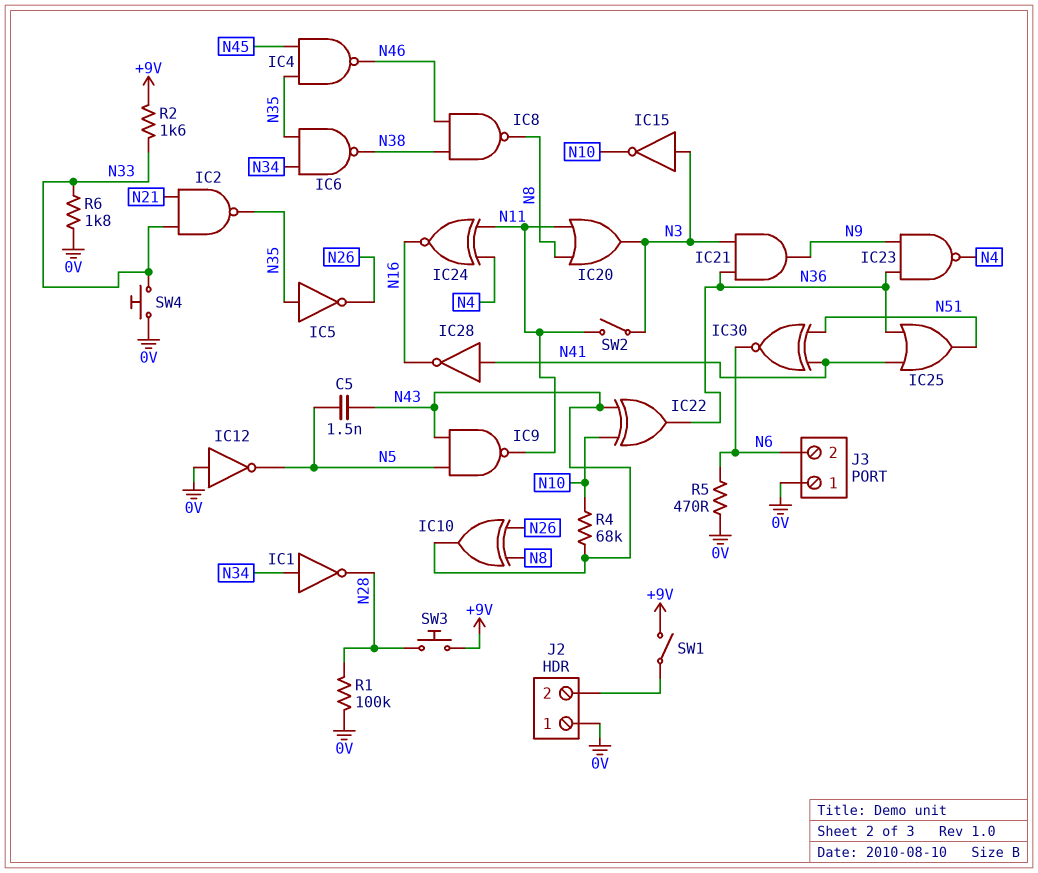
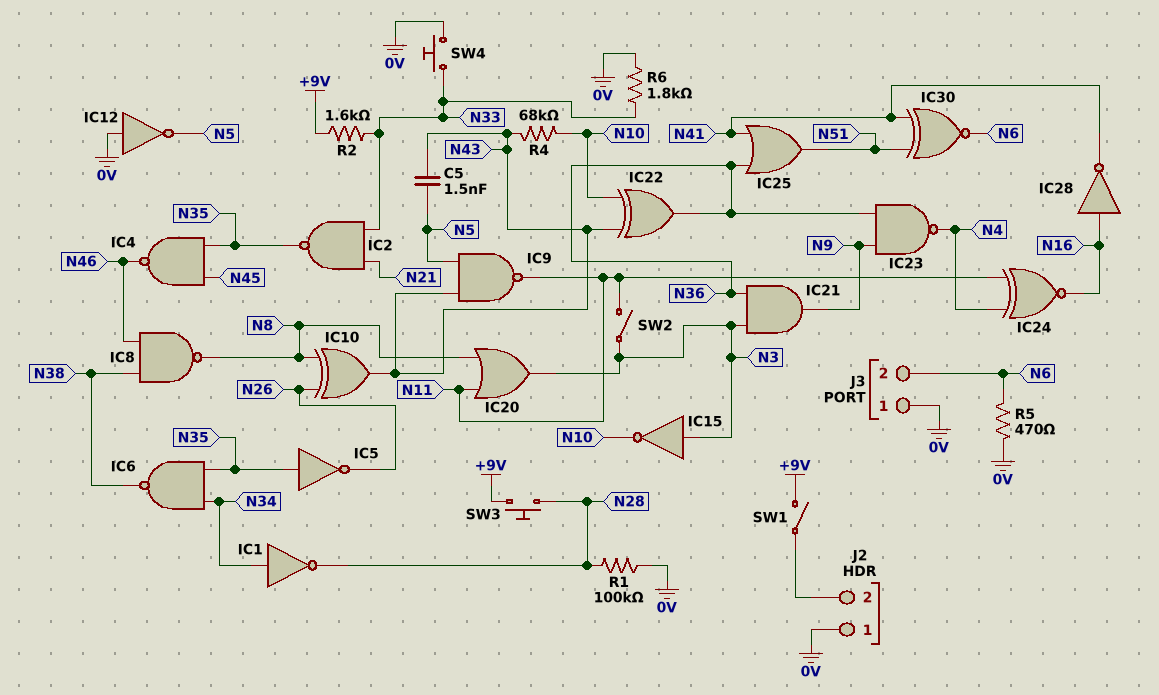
IC28: NOT (in N41, out N16) -> NOT (in N16, out N41)

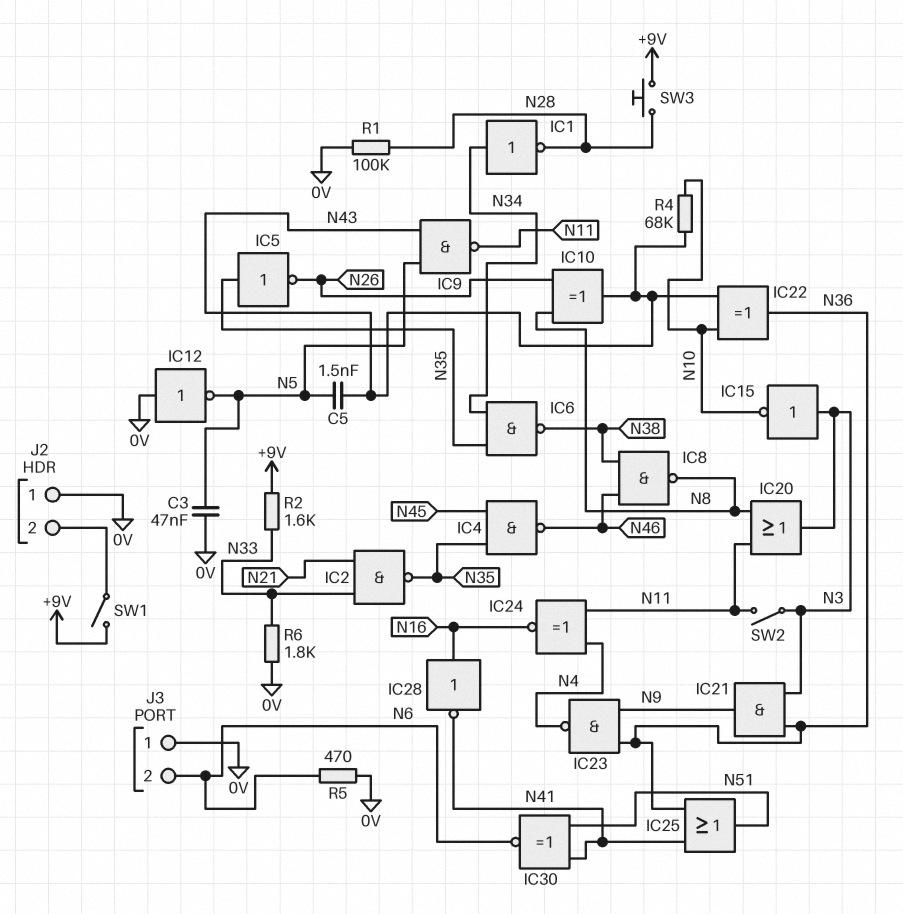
C3: none -> 47nF (0V, N5)
SW4: button (0V, N33) -> none

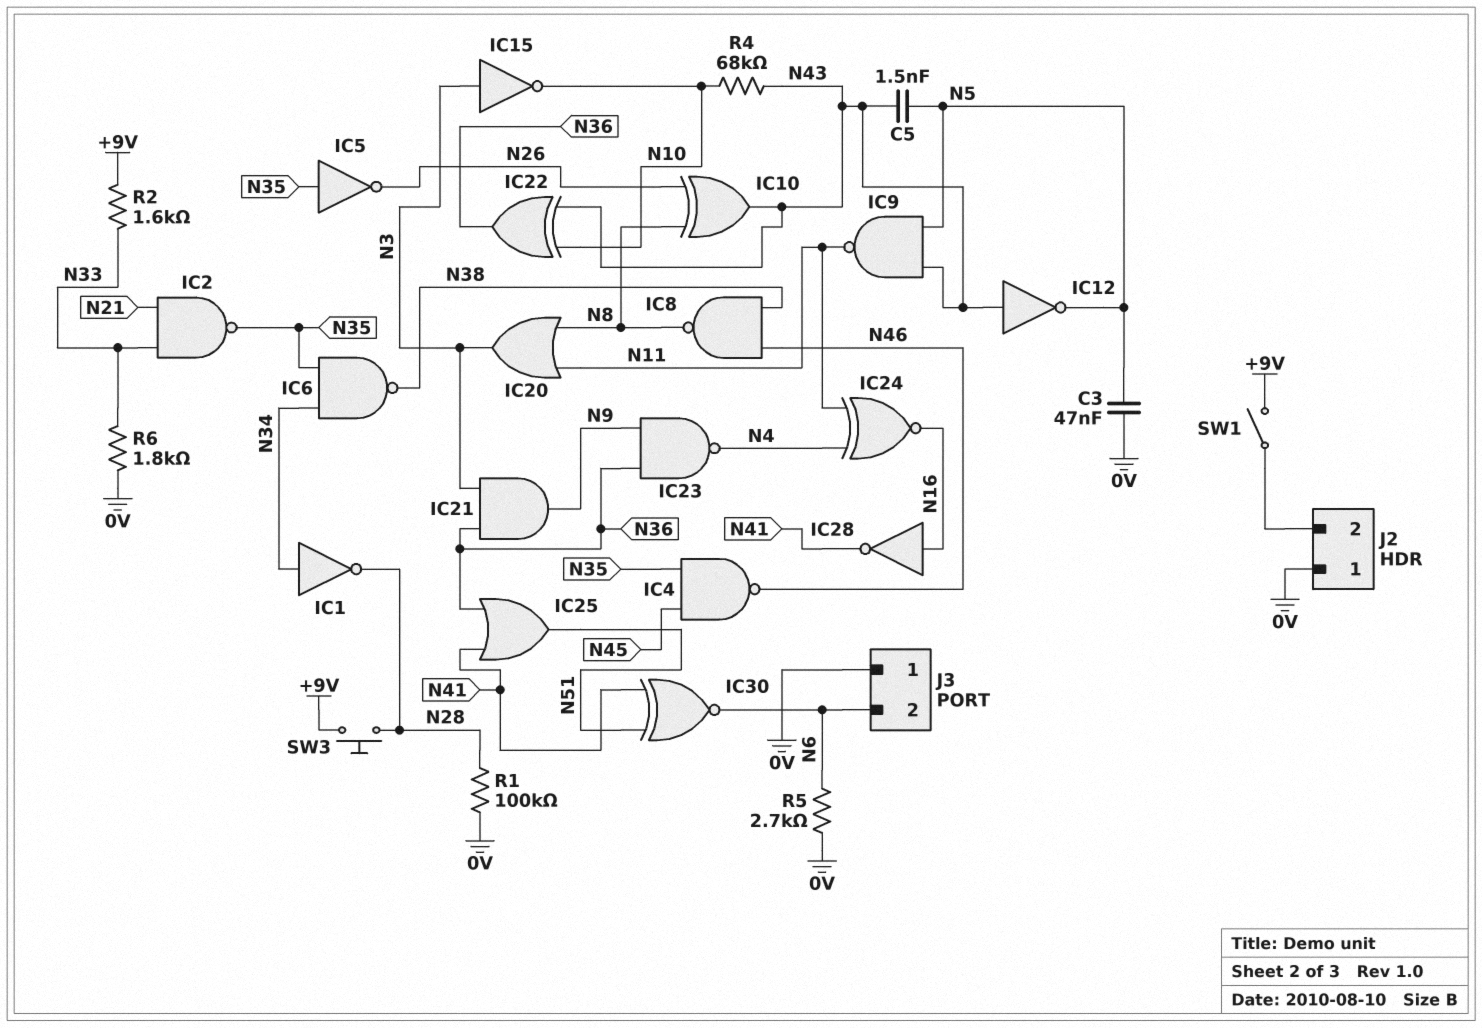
IC12: NOT (in 0V, out N5) -> NOT (in N43, out N5)
R5: 470 (0V, N6) -> 2.7k (0V, N6)
SW2: switch (N3, N11) -> none

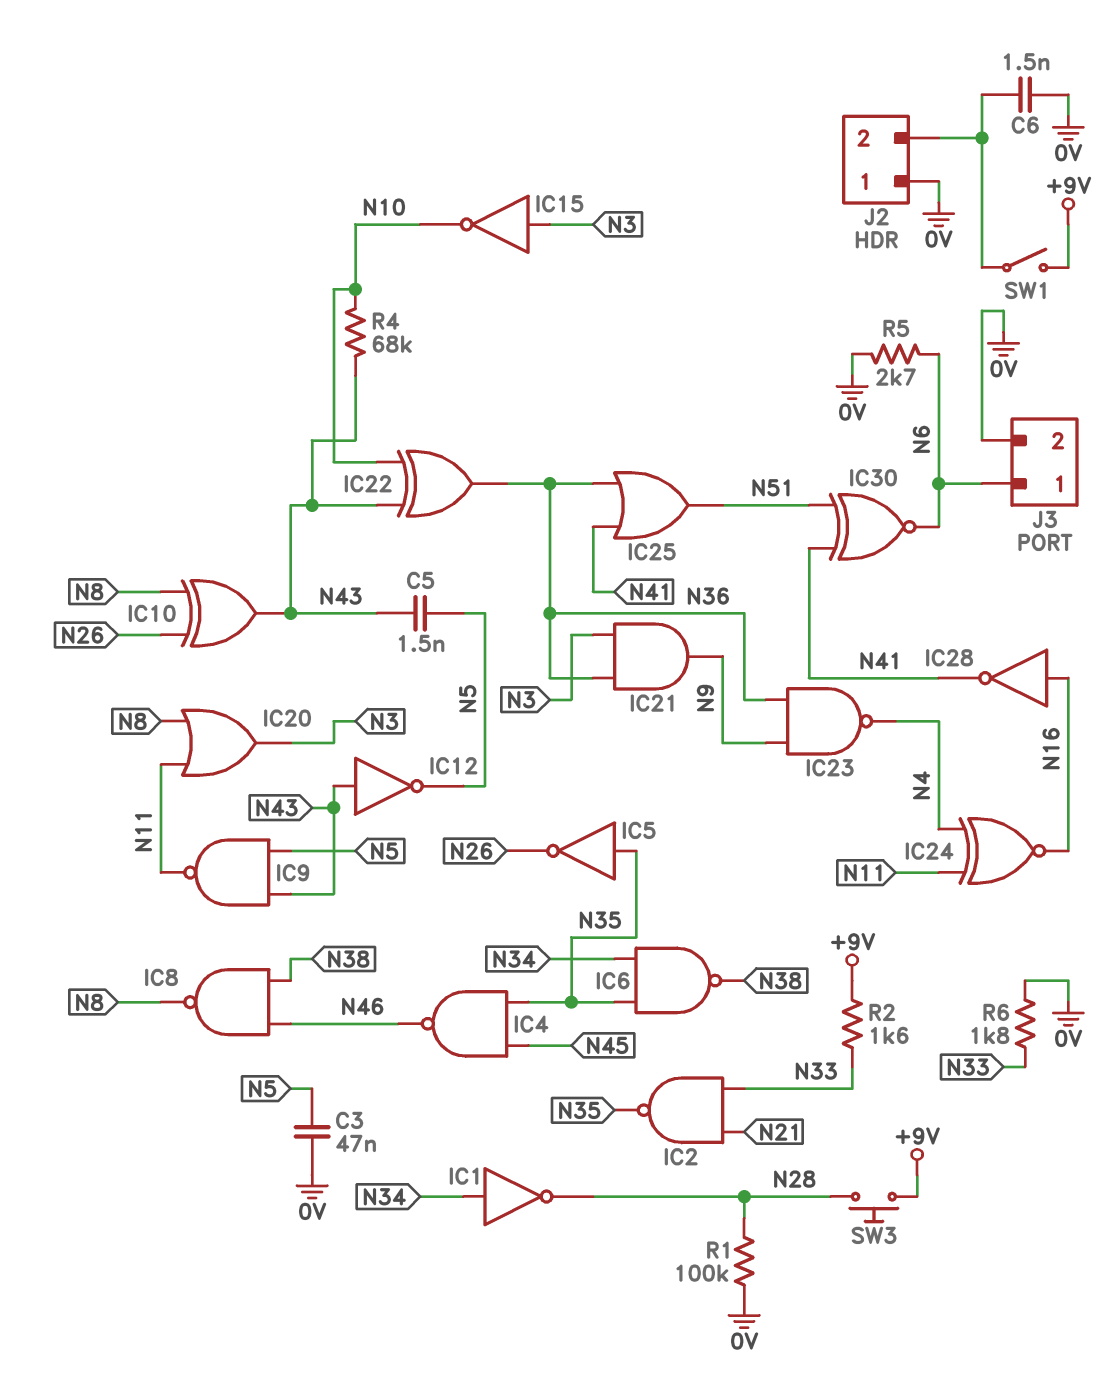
C6: none -> 1.5nF (0V, J2/2)
J3 pin 1: 0V -> N6
J3 pin 2: N6 -> 0V

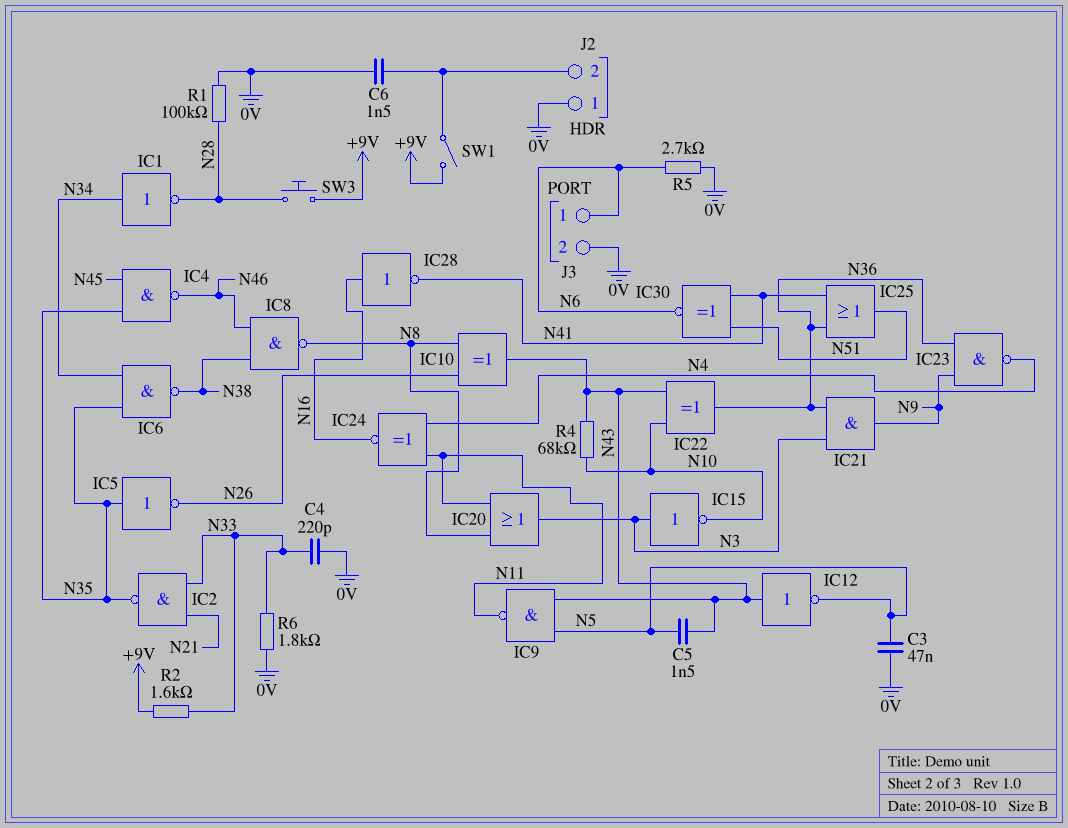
C4: none -> 220pF (0V, N33)

